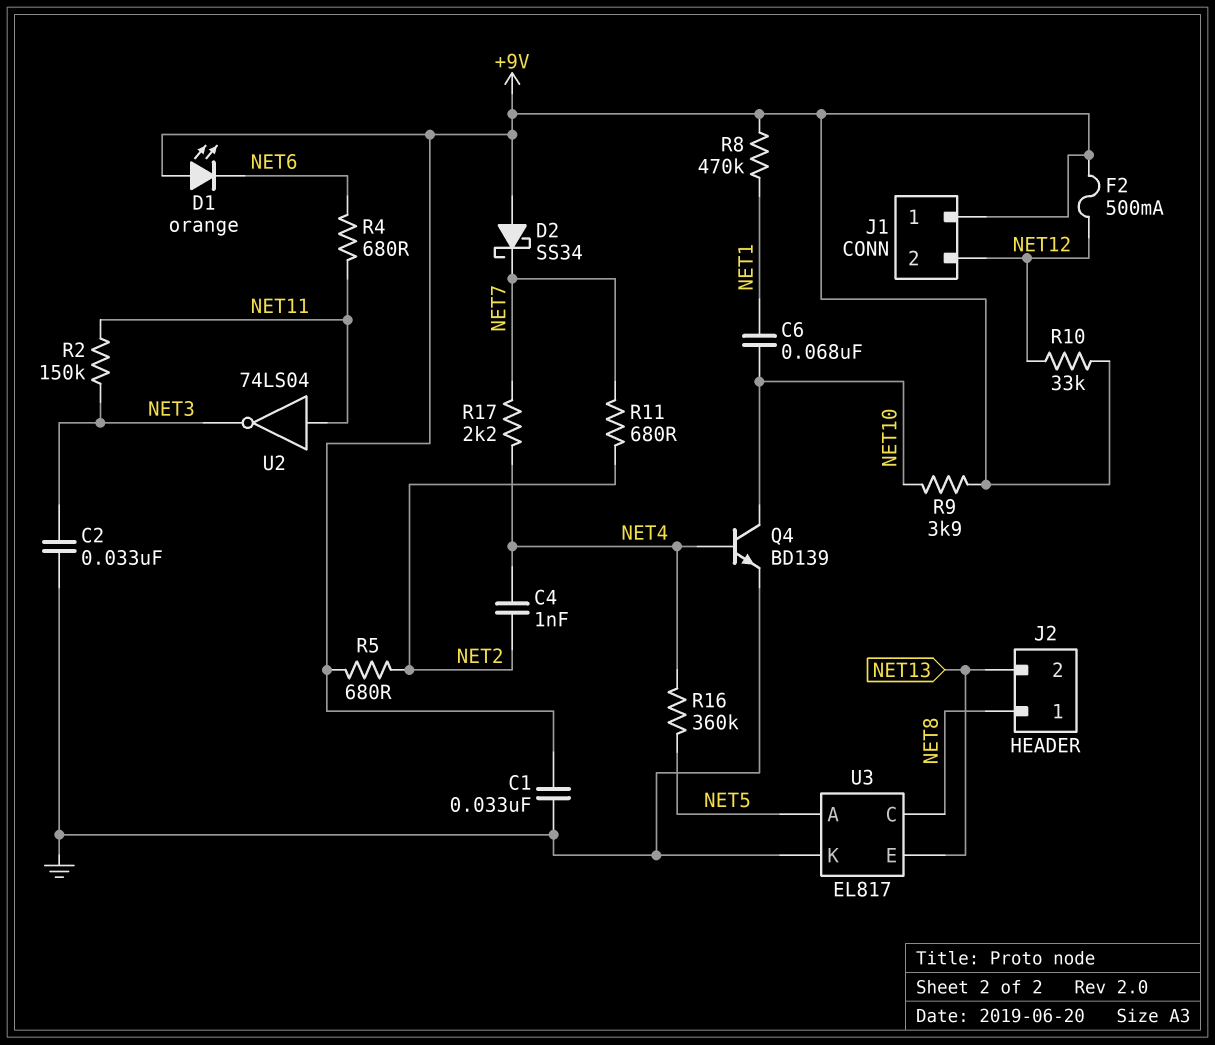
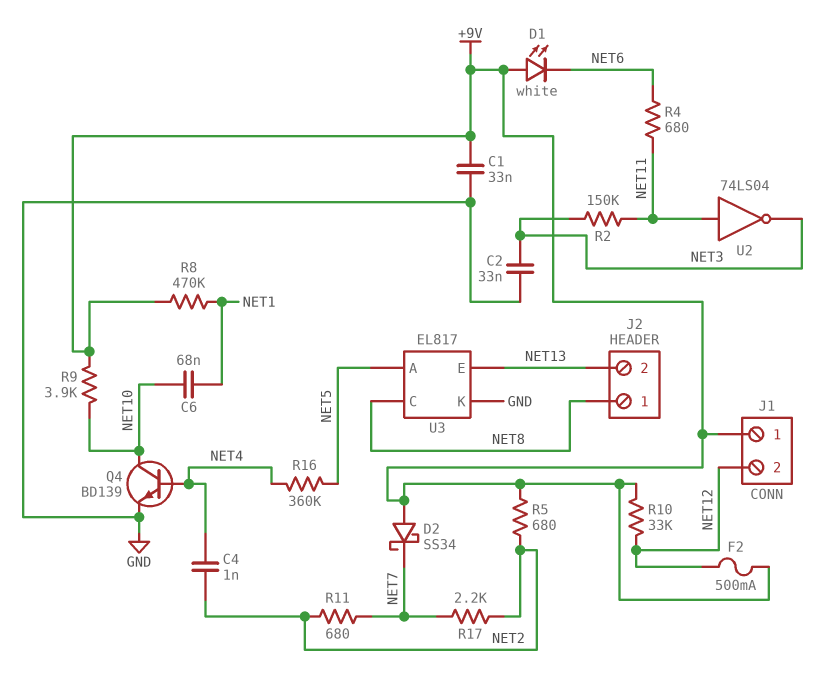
D1: LED orange (A +9V, K NET6) -> LED white (A +9V, K NET6)
R17: 2.2k (NET4, NET7) -> 2.2k (NET2, NET7)

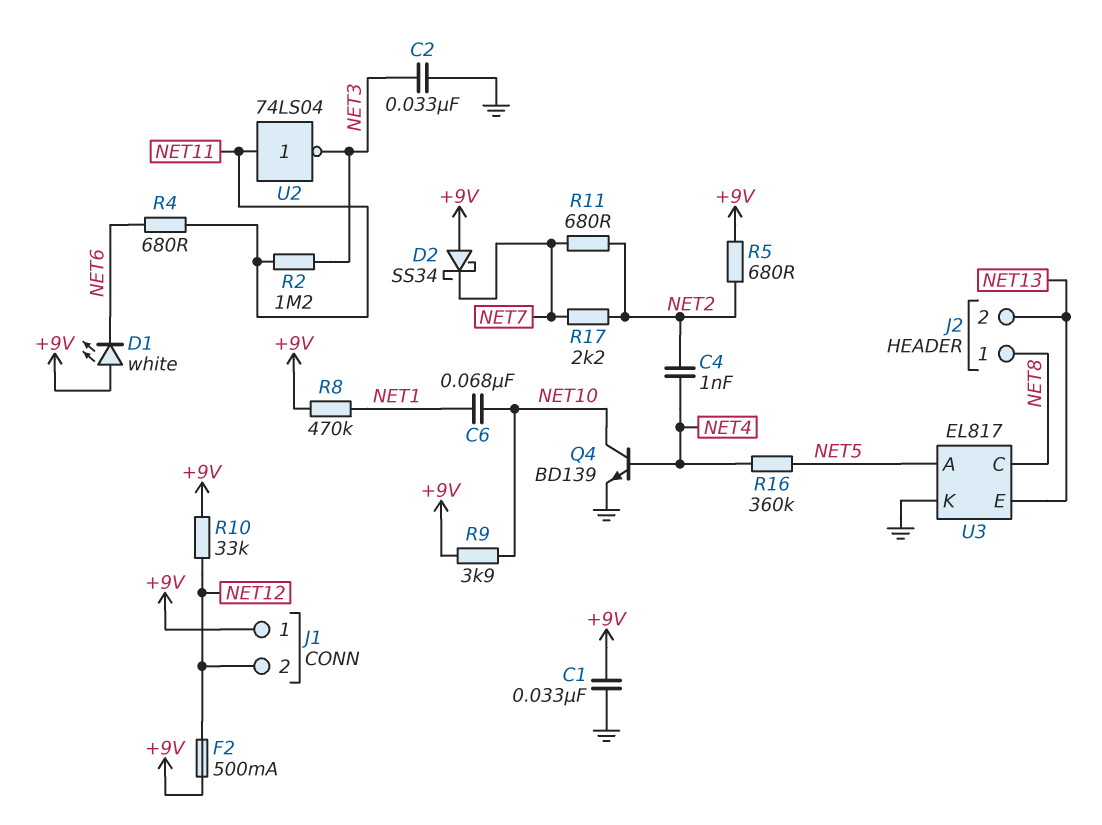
R2: 150k (NET3, NET11) -> 1.2M (NET3, NET11)

